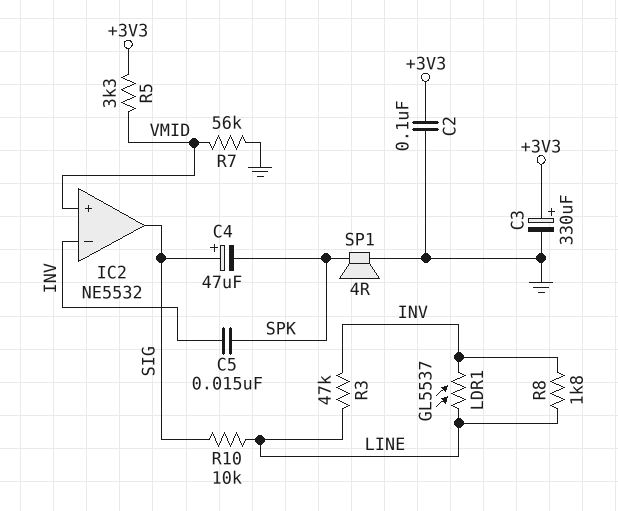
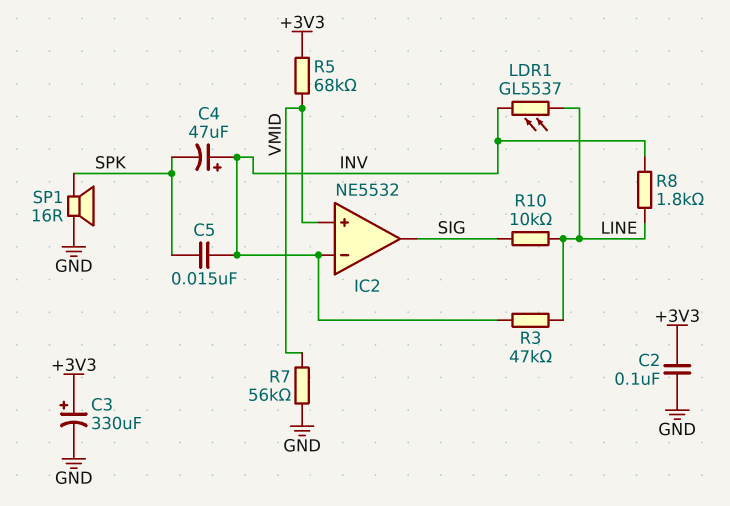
C4: 47uF (plus SIG, minus SPK) -> 47uF (plus INV, minus SPK)
R5: 3.3k (+3V3, VMID) -> 68k (+3V3, VMID)
SP1: speaker 4R (GND, SPK) -> speaker 16R (GND, SPK)

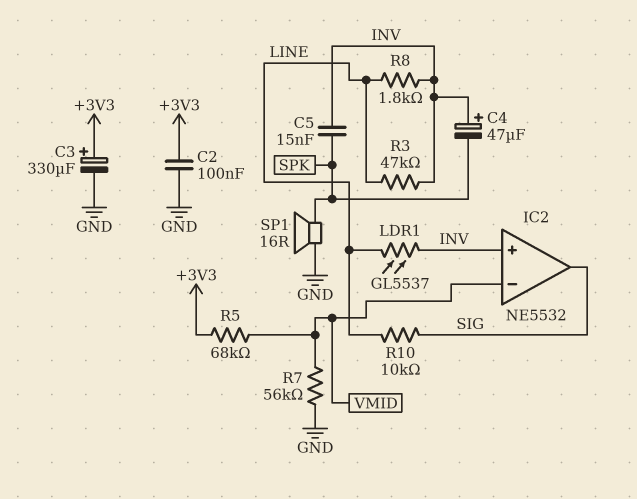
IC2 pin in+: VMID -> INV
IC2 pin in-: INV -> VMID

